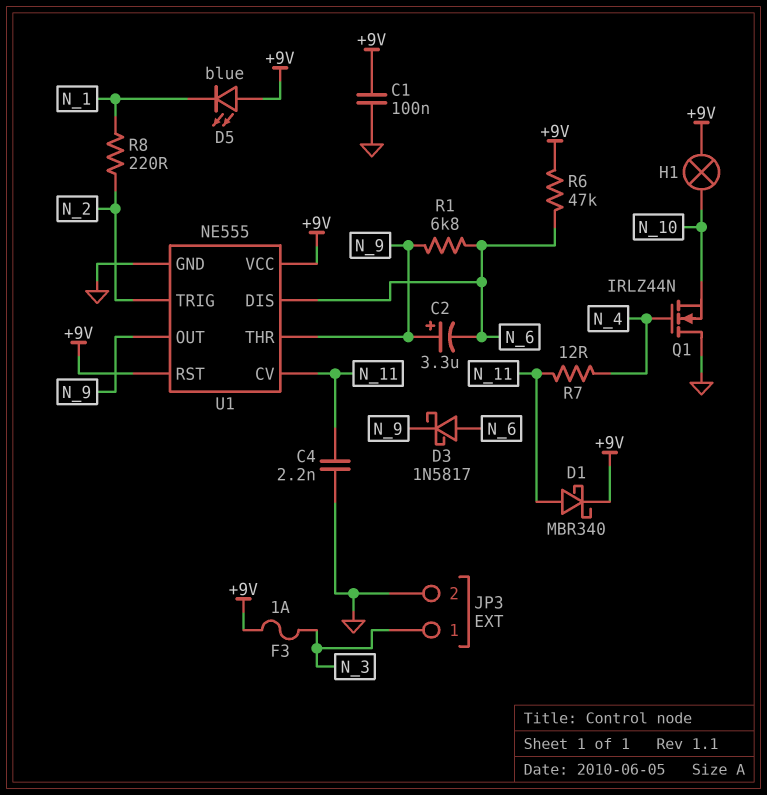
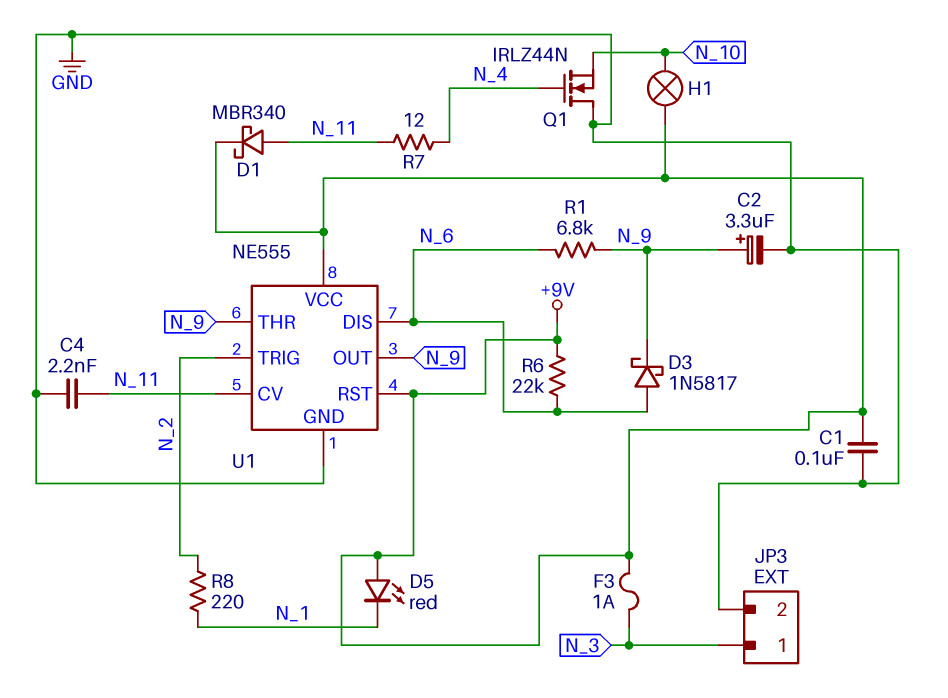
C2: 3.3uF (plus N_9, minus N_6) -> 3.3uF (plus N_9, minus GND)
D5: LED blue (A +9V, K N_1) -> LED red (A +9V, K N_1)
R6: 47k (+9V, N_6) -> 22k (+9V, N_6)

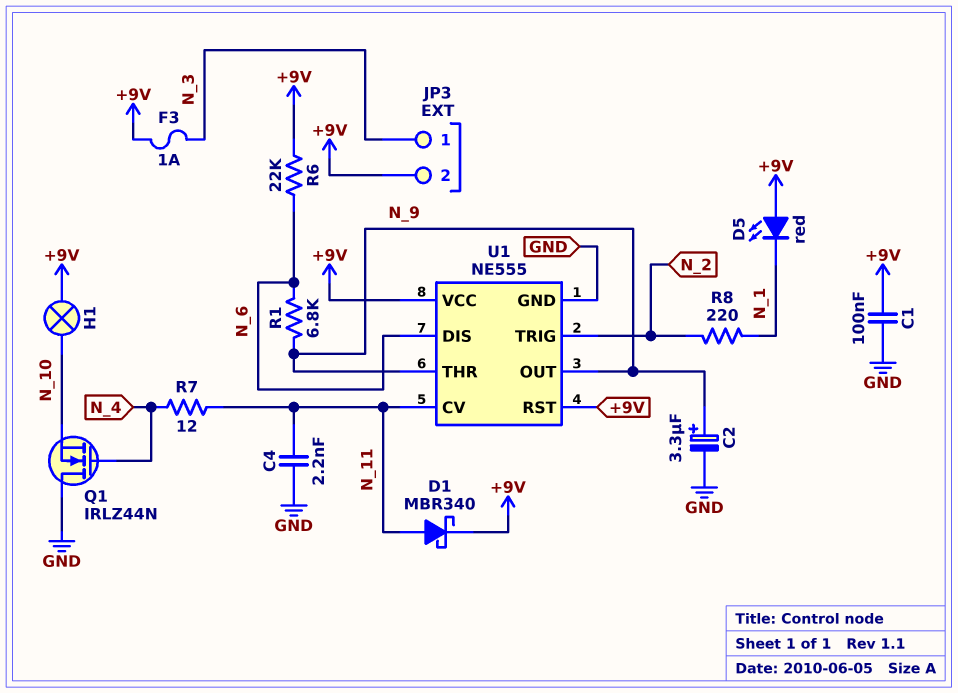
D3: schottky 1N5817 (A N_6, K N_9) -> none
JP3 pin 2: GND -> +9V

